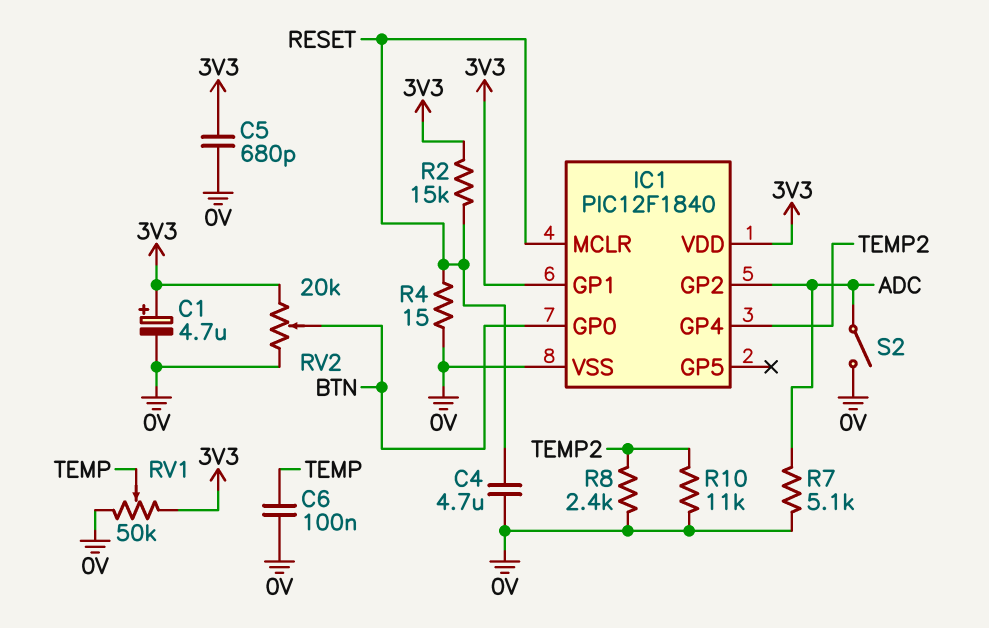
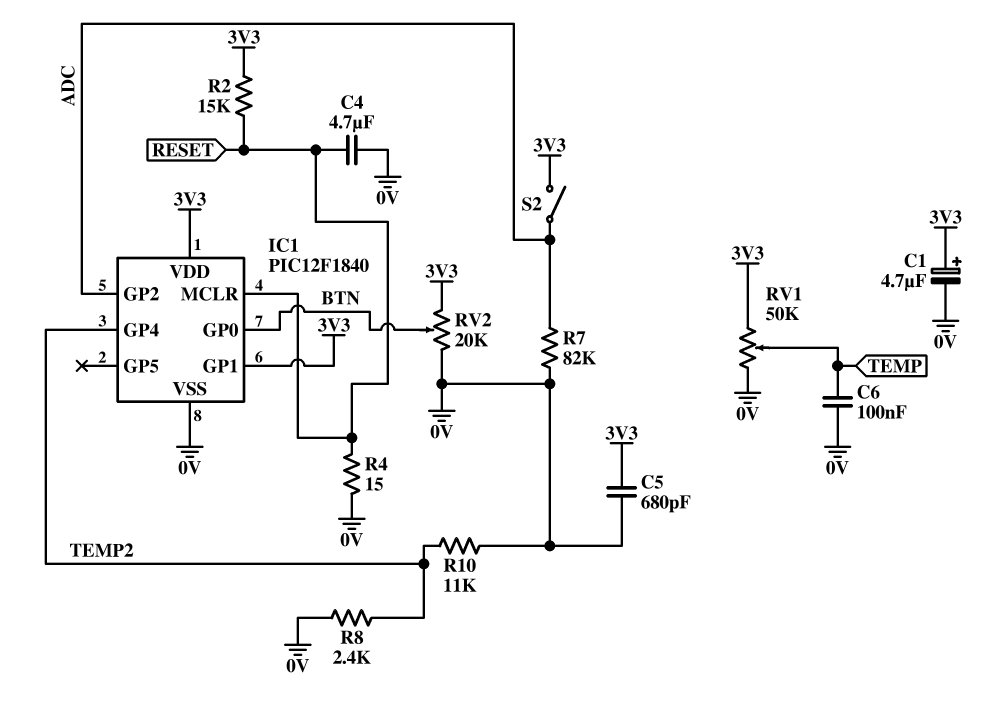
R7: 5.1k (0V, ADC) -> 82k (0V, ADC)
S2: switch (0V, ADC) -> switch (3V3, ADC)

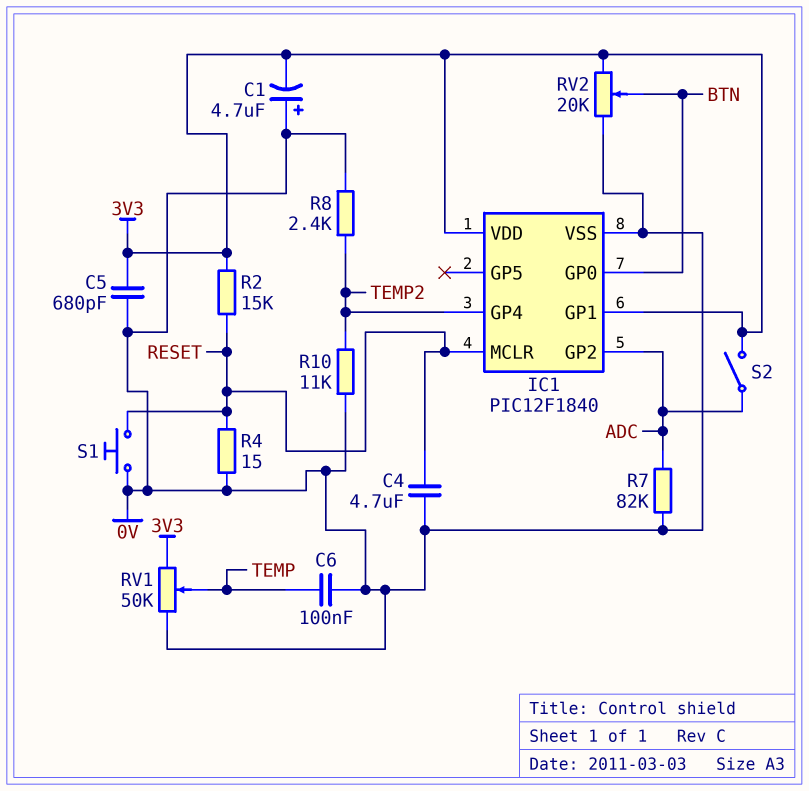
C1: 4.7uF (plus 3V3, minus 0V) -> 4.7uF (plus 0V, minus 3V3)
S1: none -> button (0V, RESET)

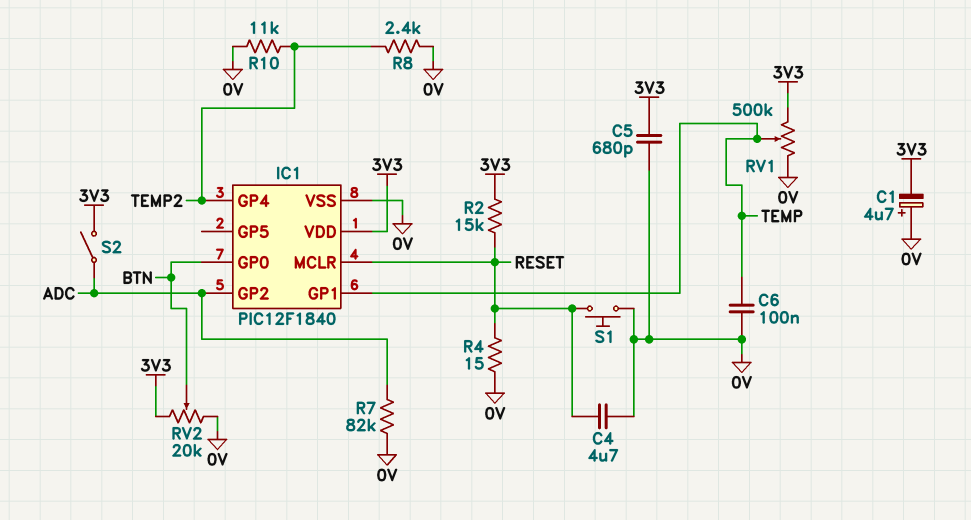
IC1 pin GP1: 3V3 -> TEMP
RV1: 50k (0V, 3V3, wiper TEMP) -> 500k (0V, 3V3, wiper TEMP)

